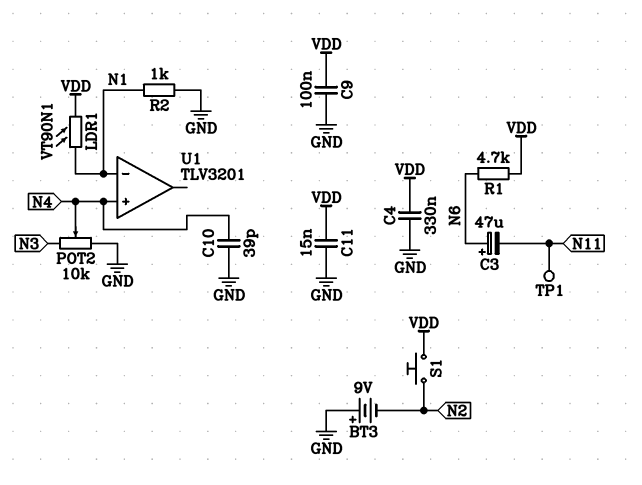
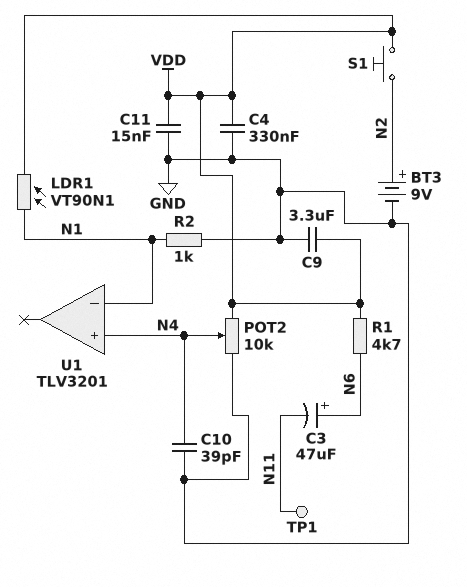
BT3: 9V (plus GND, minus N2) -> 9V (plus N2, minus GND)
C9: 100nF (GND, VDD) -> 3.3uF (GND, VDD)
POT2: 10k (GND, N3, wiper N4) -> 10k (GND, VDD, wiper N4)

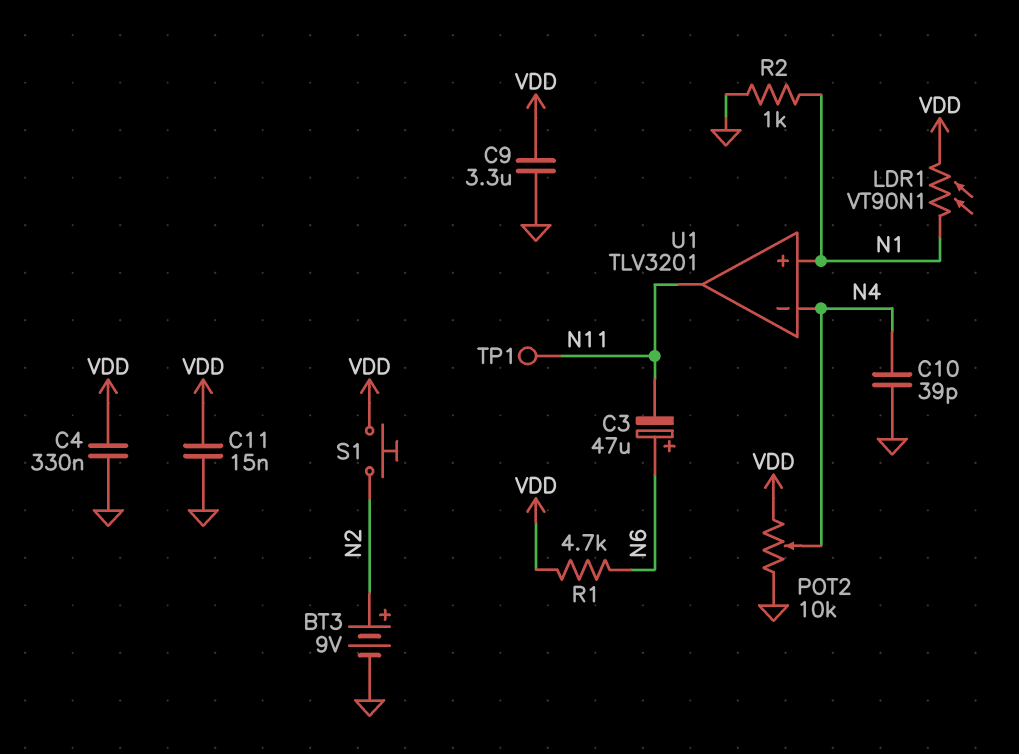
U1 pin in+: N4 -> N1
U1 pin in-: N1 -> N4
U1 pin out: none -> N11

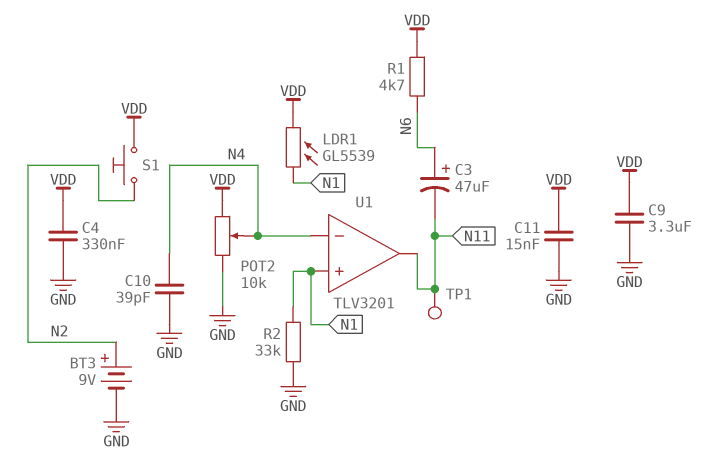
LDR1: VT90N1 (N1, VDD) -> GL5539 (N1, VDD)
R2: 1k (GND, N1) -> 33k (GND, N1)

